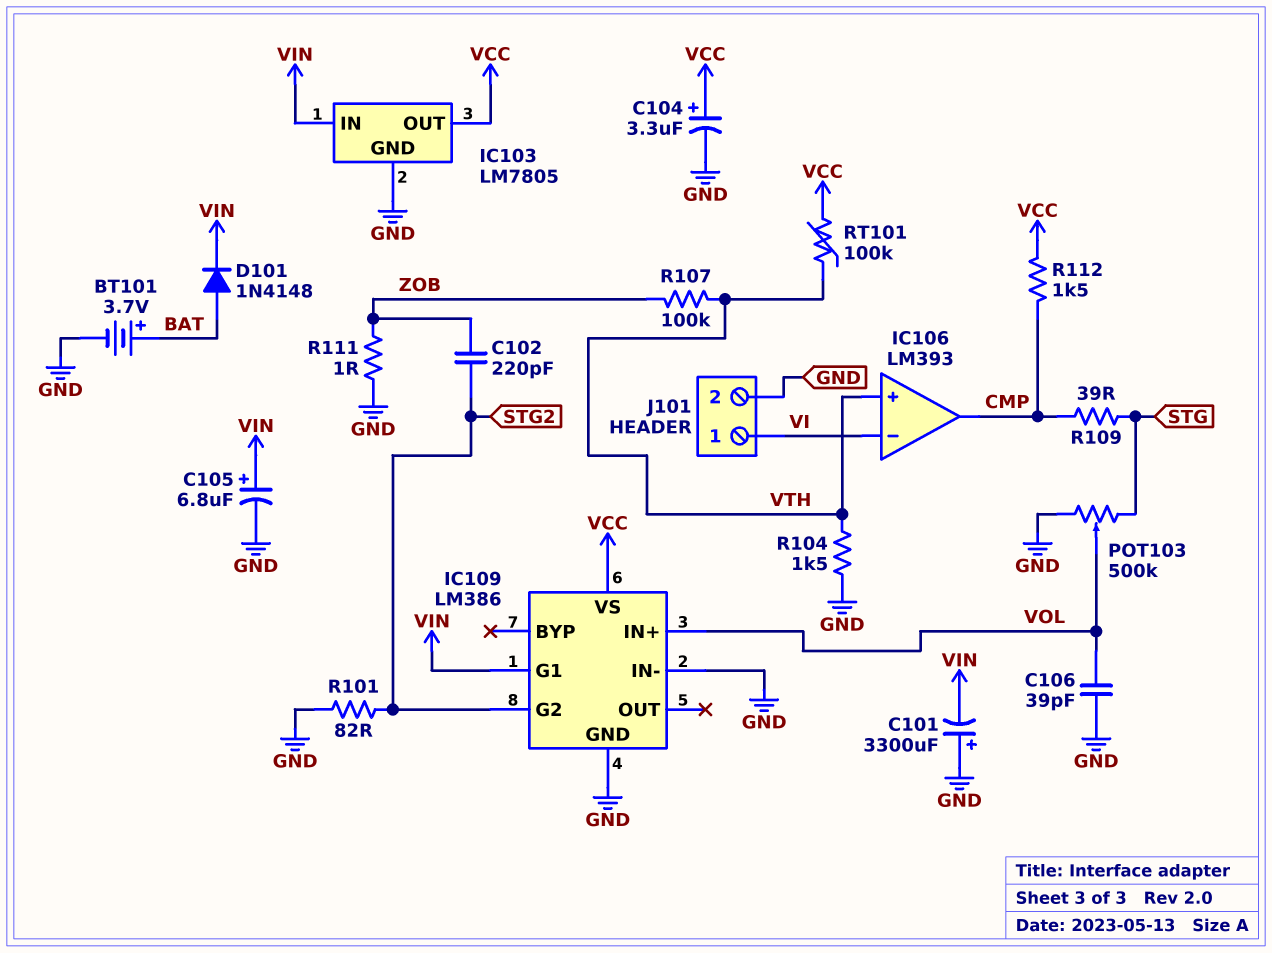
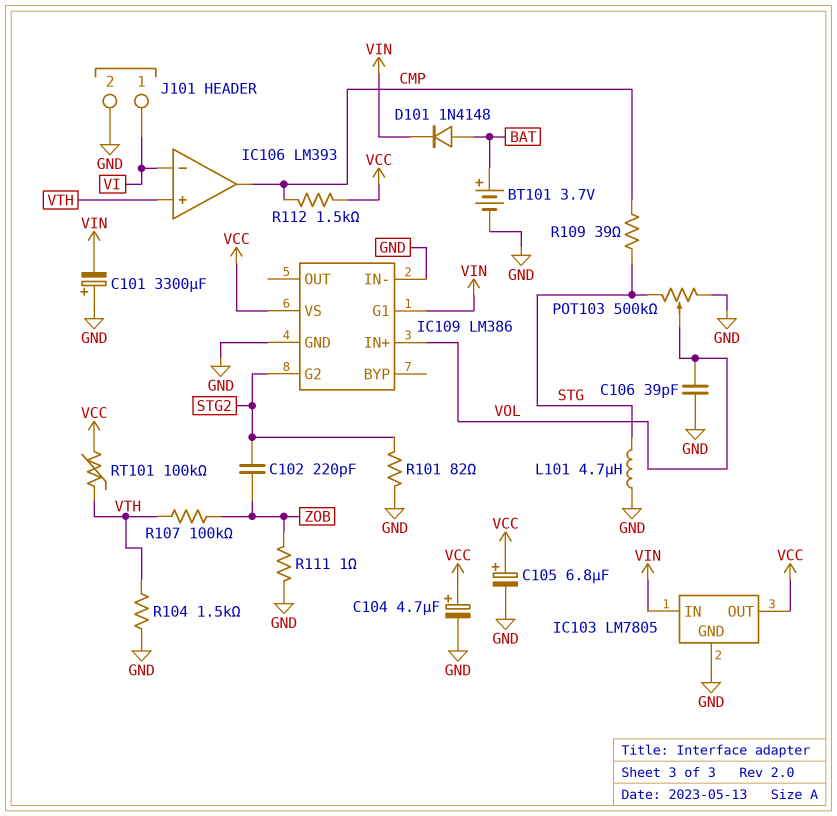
C104: 3.3uF (plus VCC, minus GND) -> 4.7uF (plus VCC, minus GND)
C105: 6.8uF (plus VIN, minus GND) -> 6.8uF (plus VCC, minus GND)
L101: none -> 4.7uH (GND, STG)

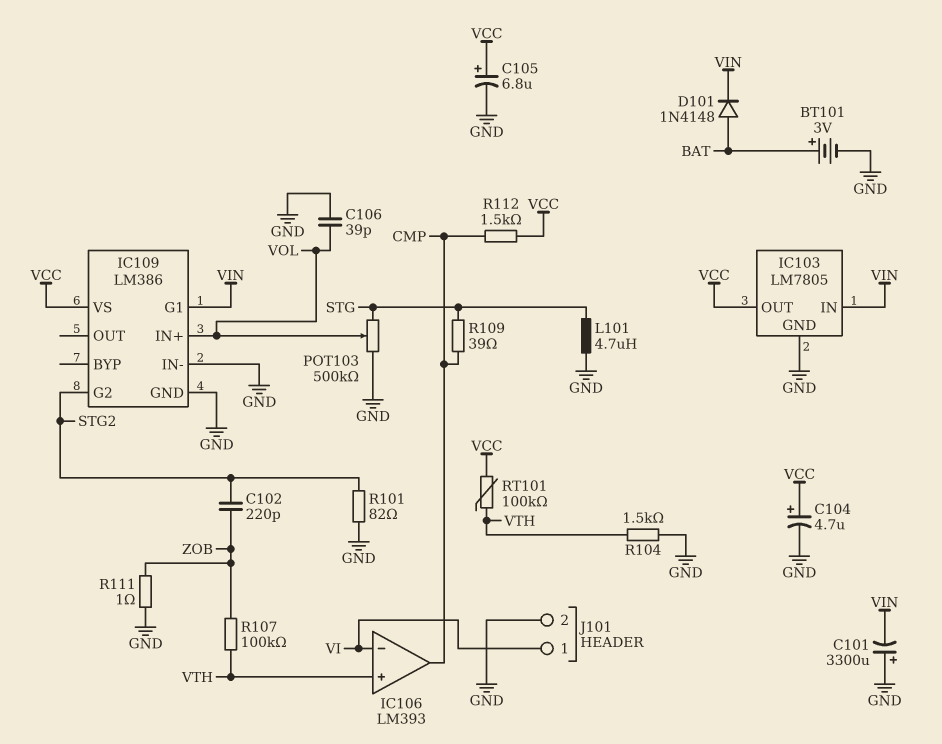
BT101: 3.7V (plus BAT, minus GND) -> 3V (plus BAT, minus GND)

